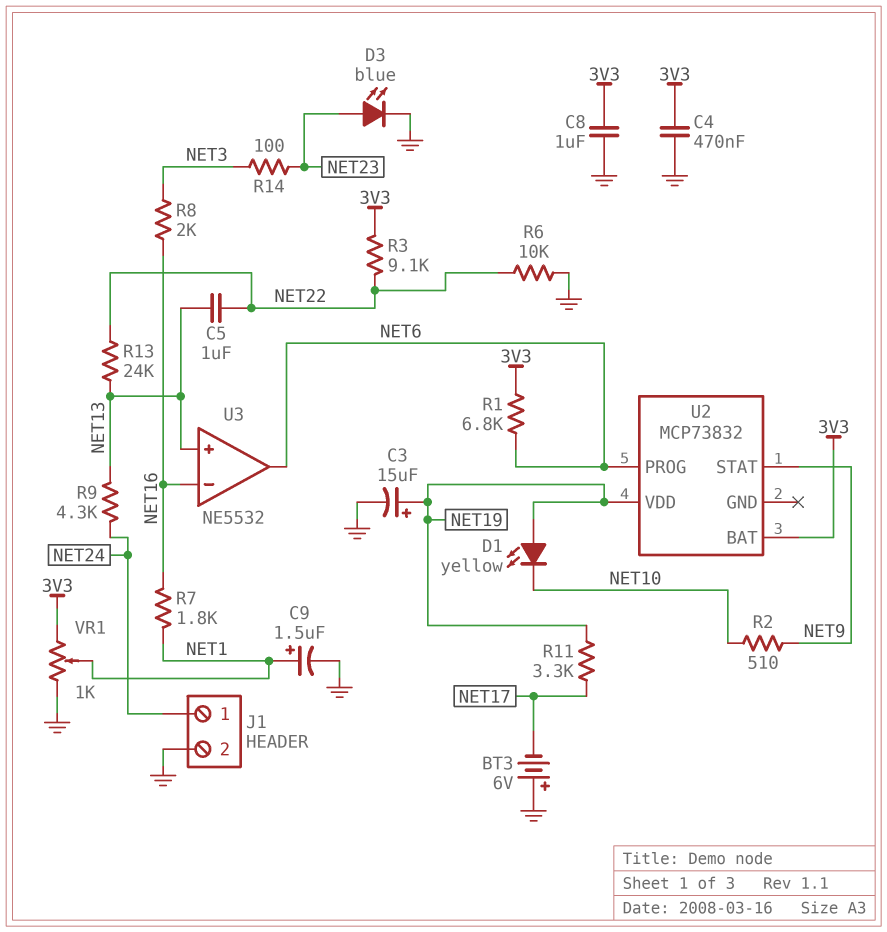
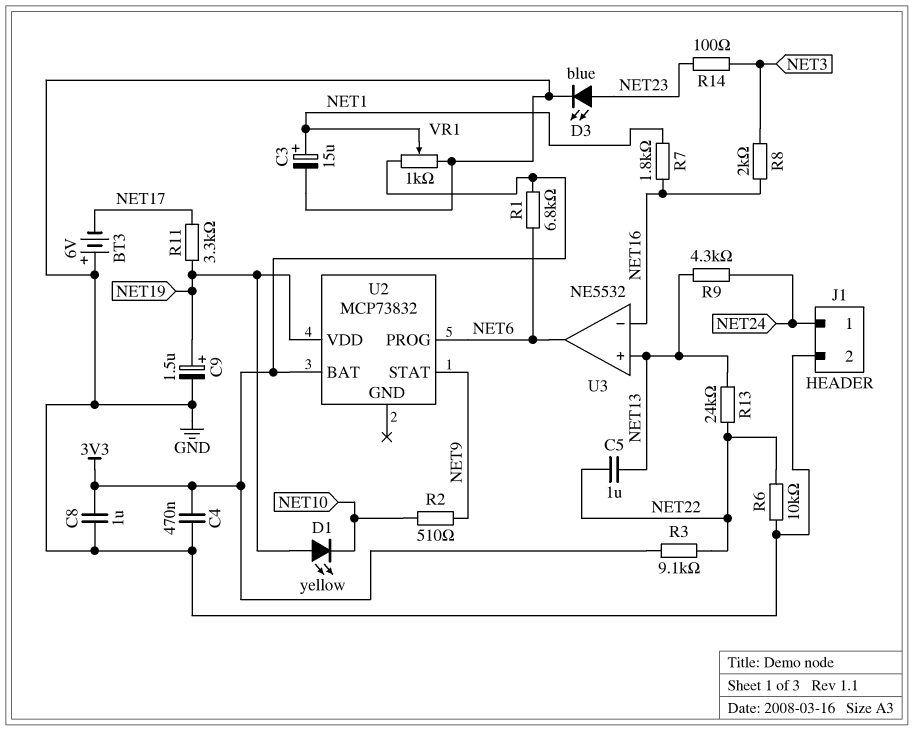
C3: 15uF (plus NET19, minus GND) -> 15uF (plus NET1, minus GND)
C9: 1.5uF (plus NET1, minus GND) -> 1.5uF (plus NET19, minus GND)

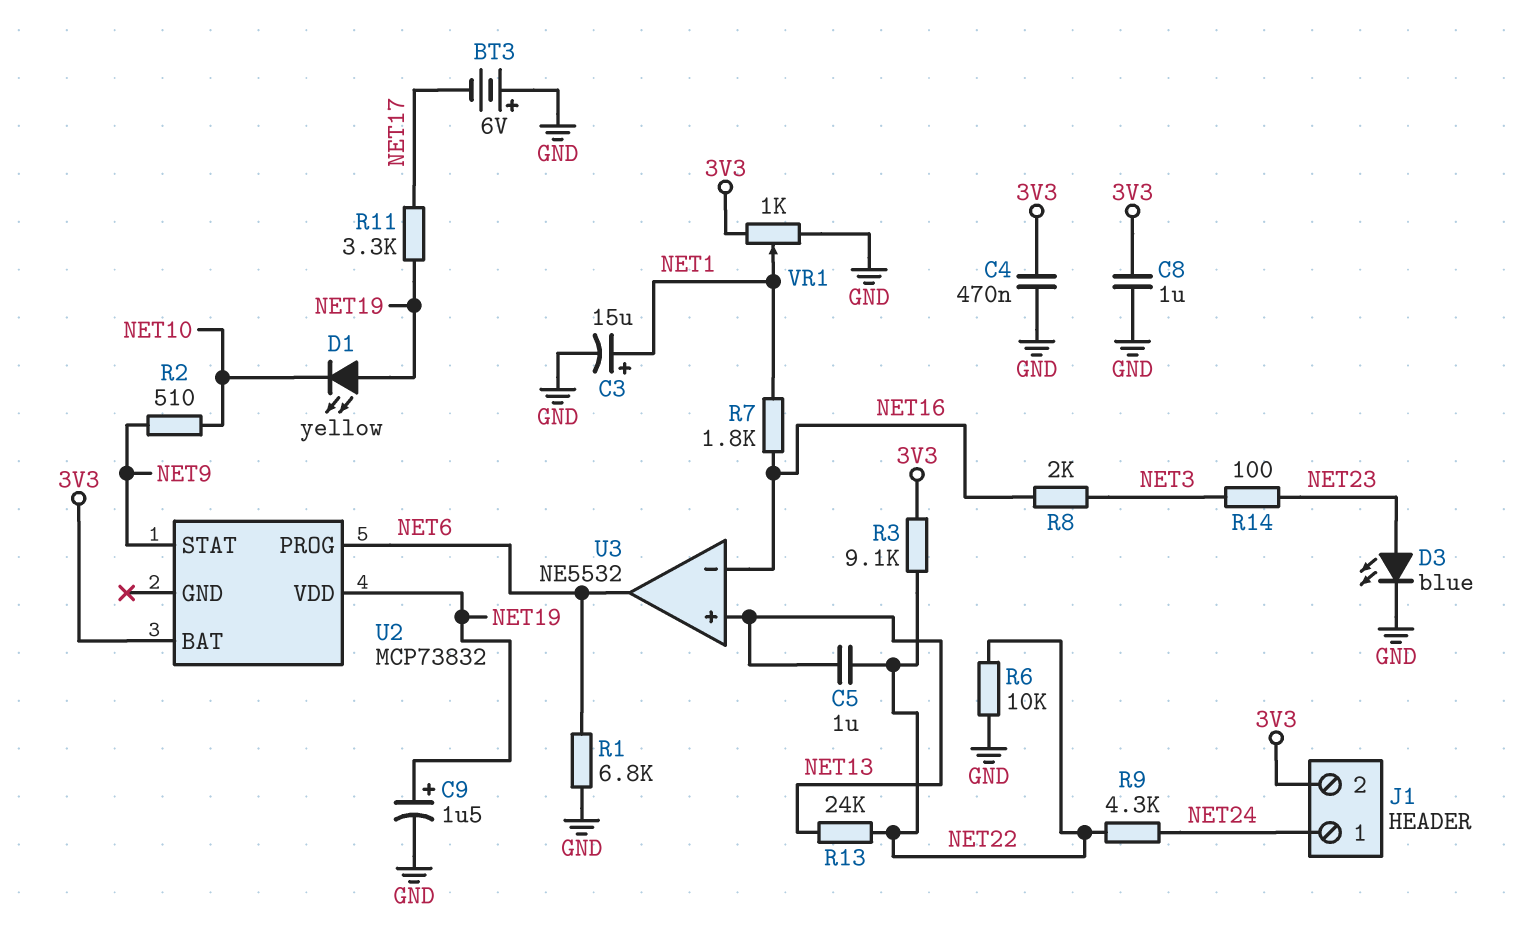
J1 pin 2: GND -> 3V3
R1: 6.8k (3V3, NET6) -> 6.8k (GND, NET6)
R9: 4.3k (NET13, NET24) -> 4.3k (NET22, NET24)

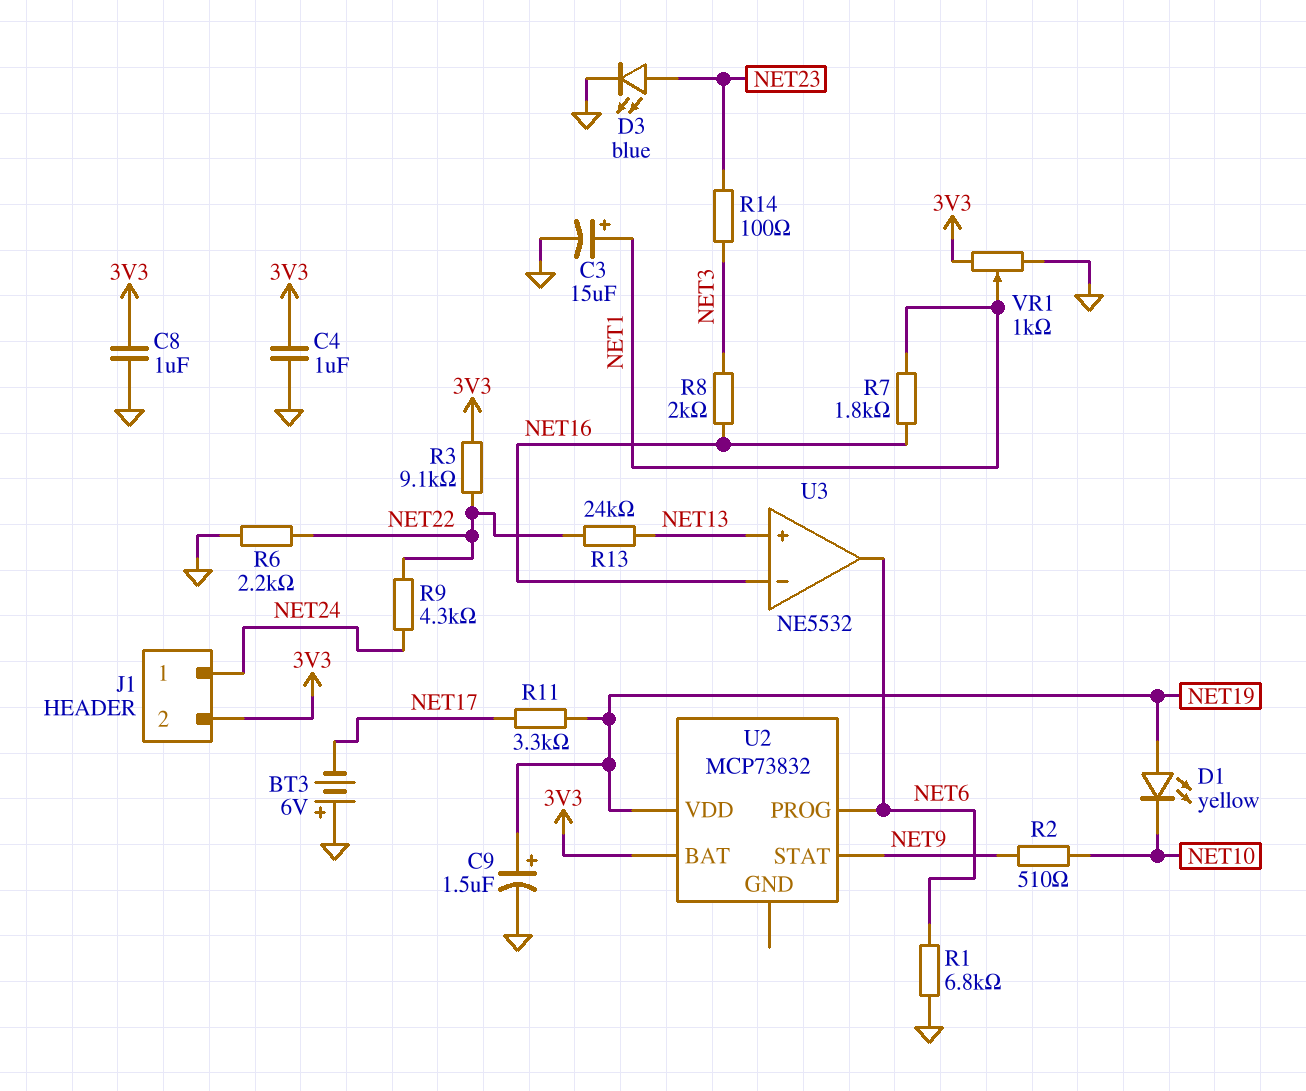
C4: 470nF (3V3, GND) -> 1uF (3V3, GND)
C5: 1uF (NET13, NET22) -> none
R6: 10k (GND, NET22) -> 2.2k (GND, NET22)

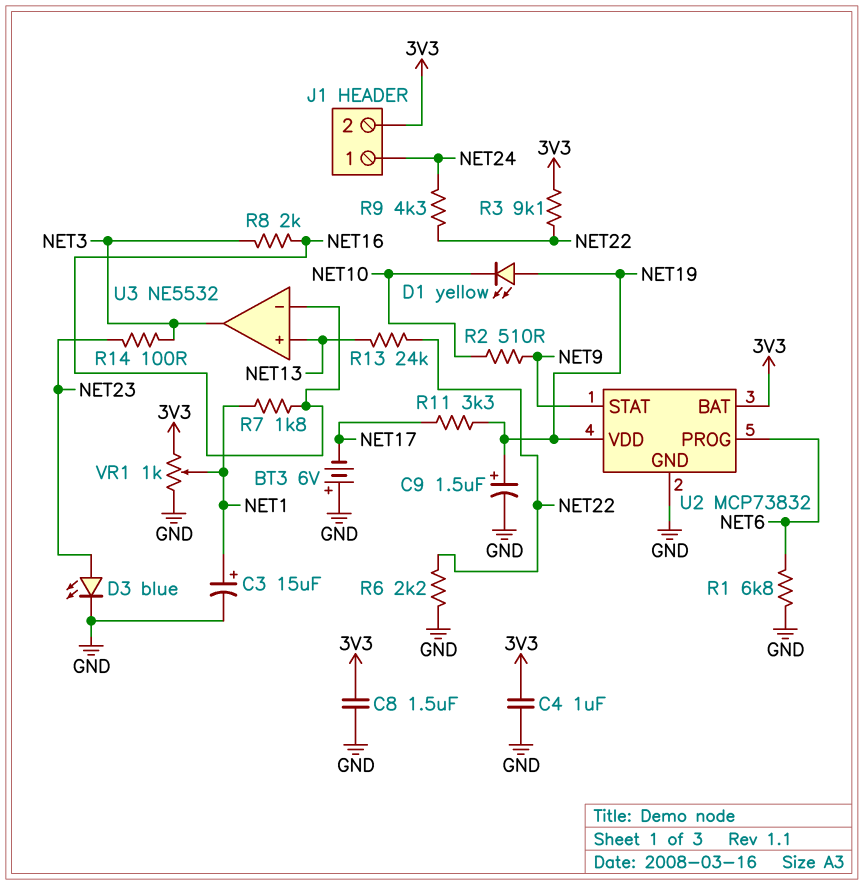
C8: 1uF (3V3, GND) -> 1.5uF (3V3, GND)
U2 pin GND: none -> GND
U3 pin out: NET6 -> NET3

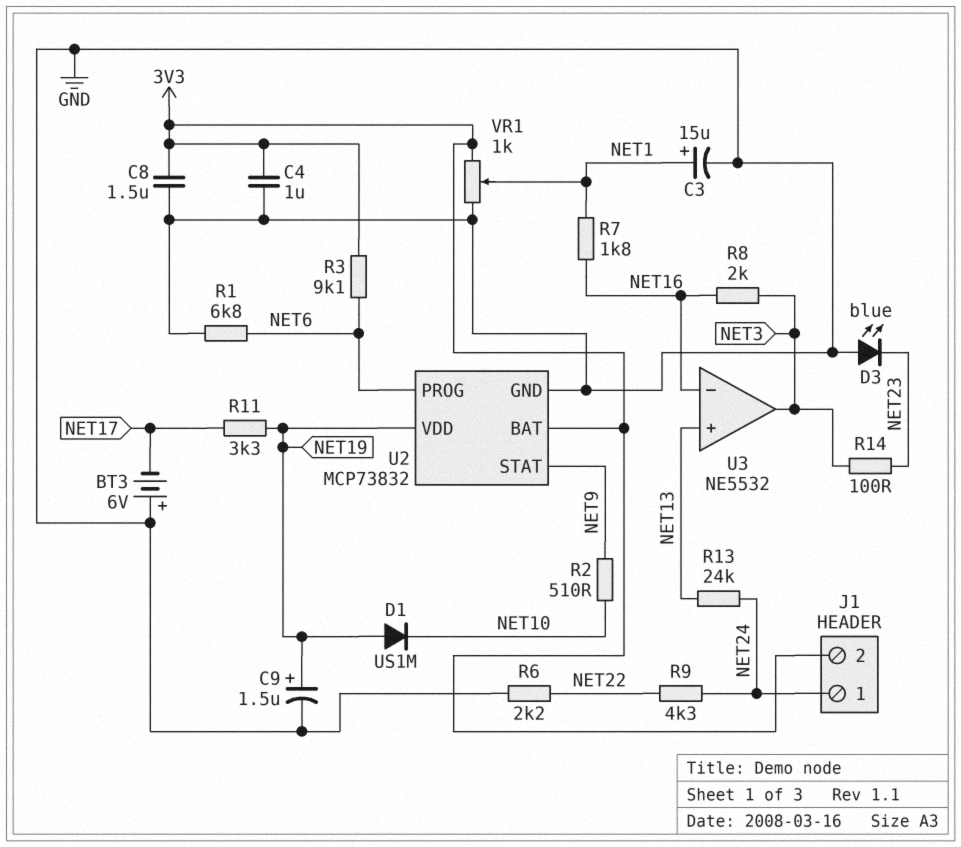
D1: LED yellow (A NET19, K NET10) -> diode US1M (A NET19, K NET10)
D3: LED blue (A NET23, K GND) -> LED blue (A GND, K NET23)
R3: 9.1k (3V3, NET22) -> 9.1k (3V3, NET6)
R13: 24k (NET13, NET22) -> 24k (NET13, NET24)

